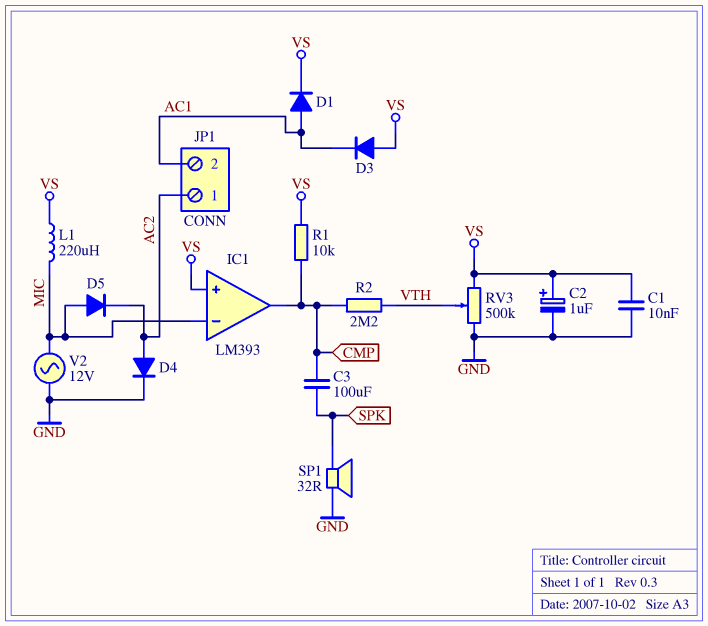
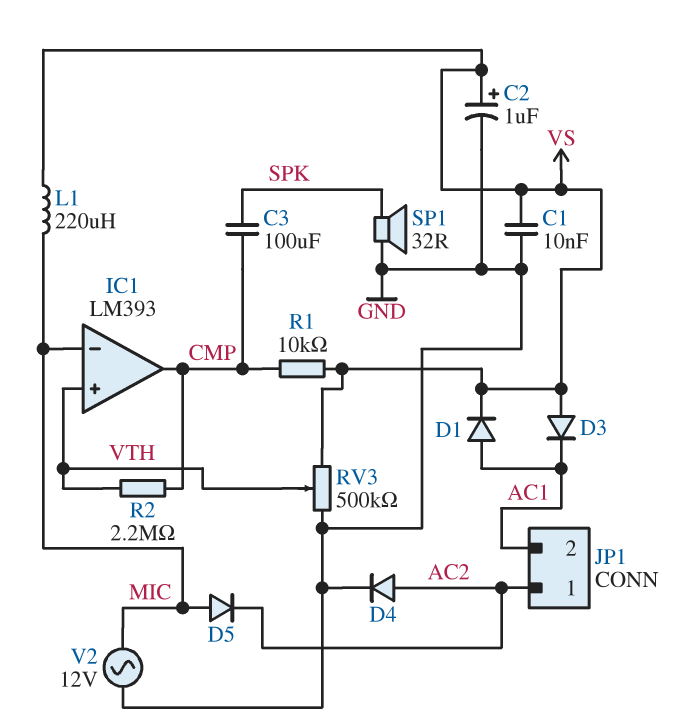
IC1 pin in+: VS -> VTH

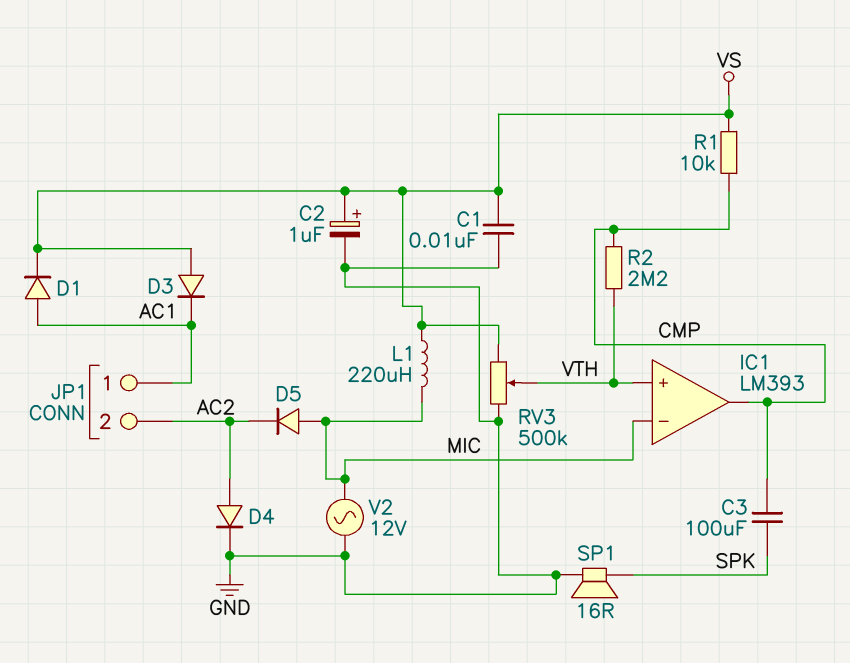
JP1 pin 1: AC2 -> AC1
JP1 pin 2: AC1 -> AC2
SP1: speaker 32R (GND, SPK) -> speaker 16R (GND, SPK)

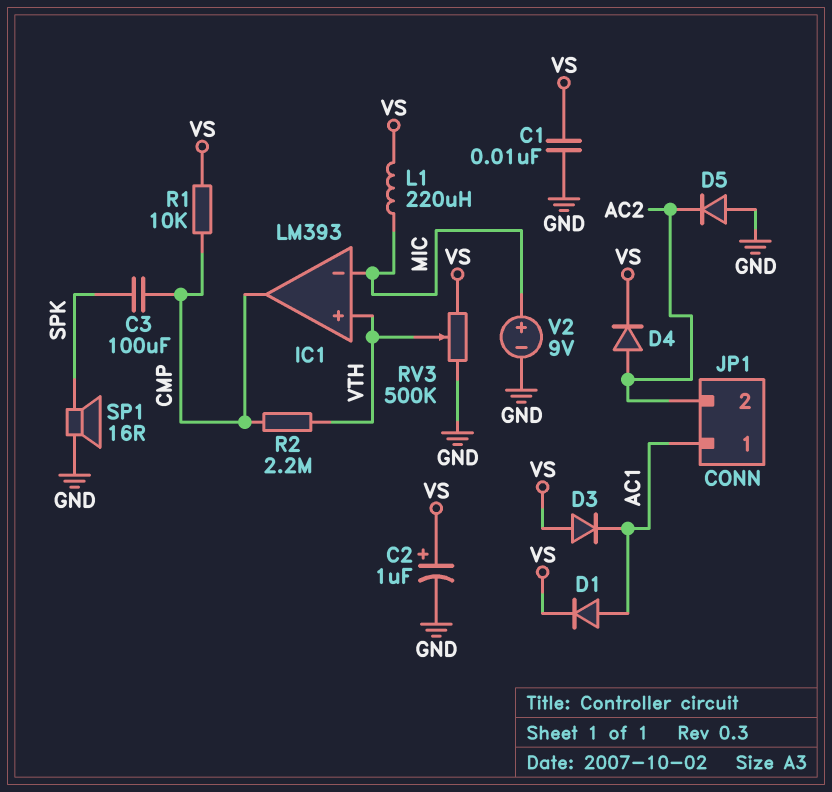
D4: diode (A AC2, K GND) -> diode (A AC2, K VS)
D5: diode (A MIC, K AC2) -> diode (A GND, K AC2)
V2: AC 12V (GND, MIC) -> 9V (plus MIC, minus GND)

